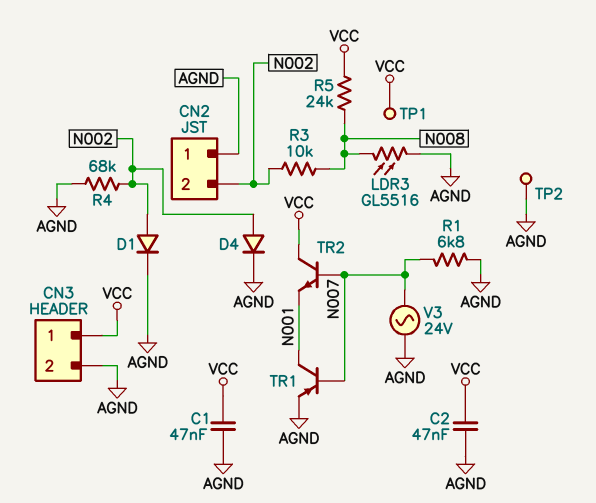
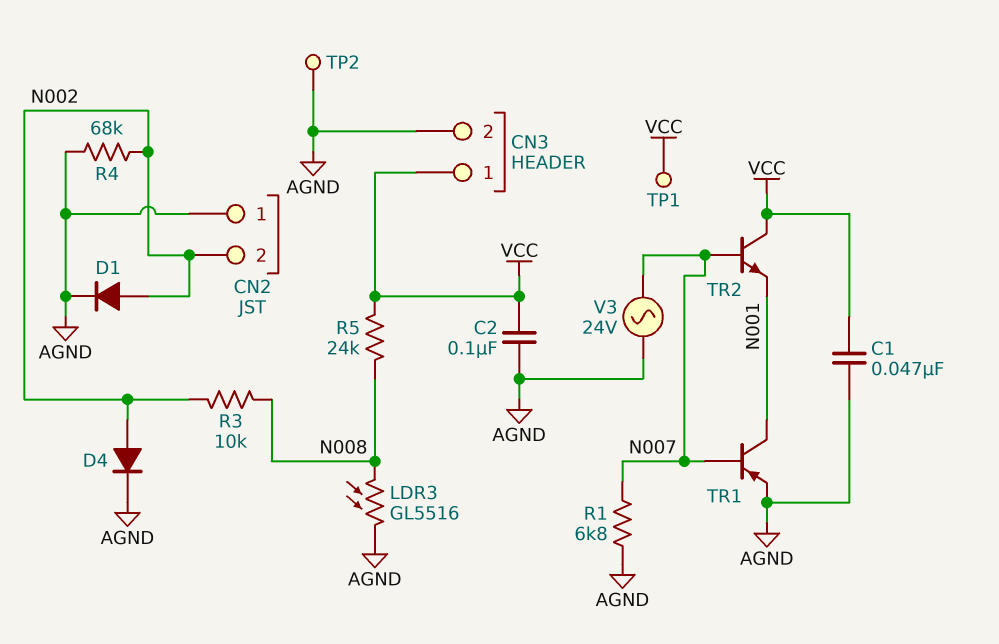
C2: 47nF (AGND, VCC) -> 100nF (AGND, VCC)

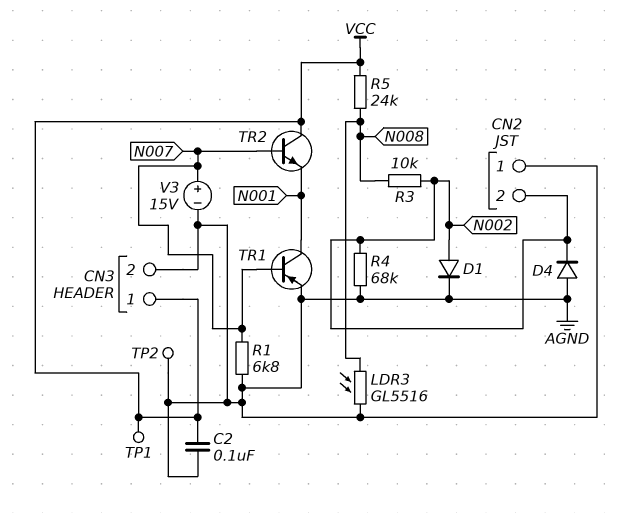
C1: 47nF (AGND, VCC) -> none
D4: diode (A N002, K AGND) -> diode (A AGND, K N002)
V3: AC 24V (AGND, N007) -> 15V (plus N007, minus AGND)

